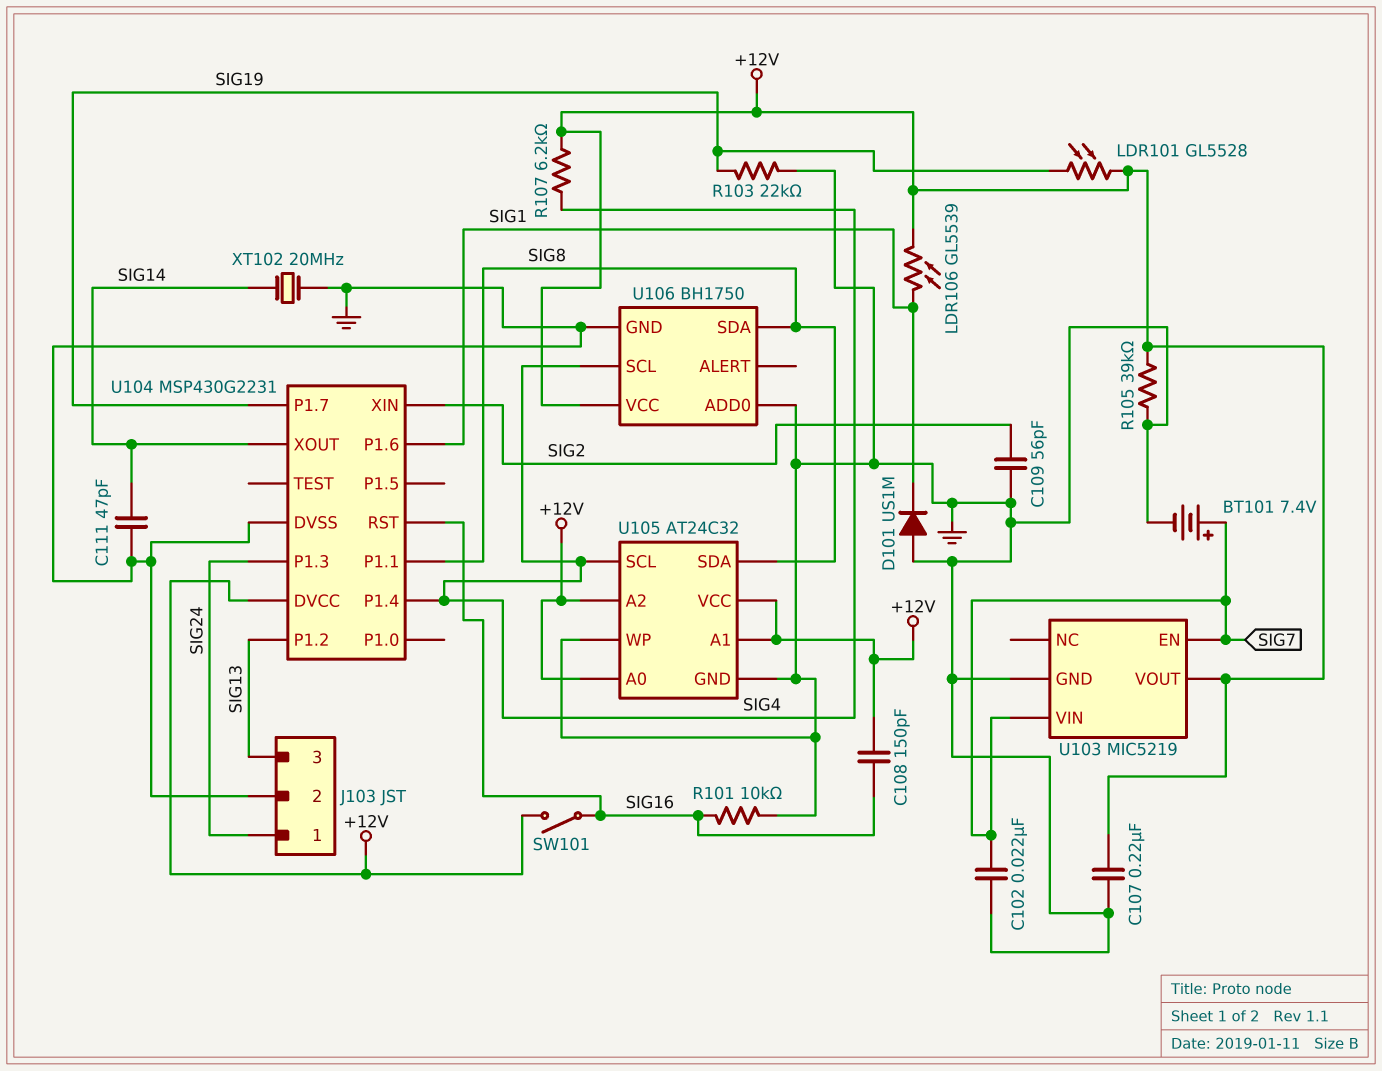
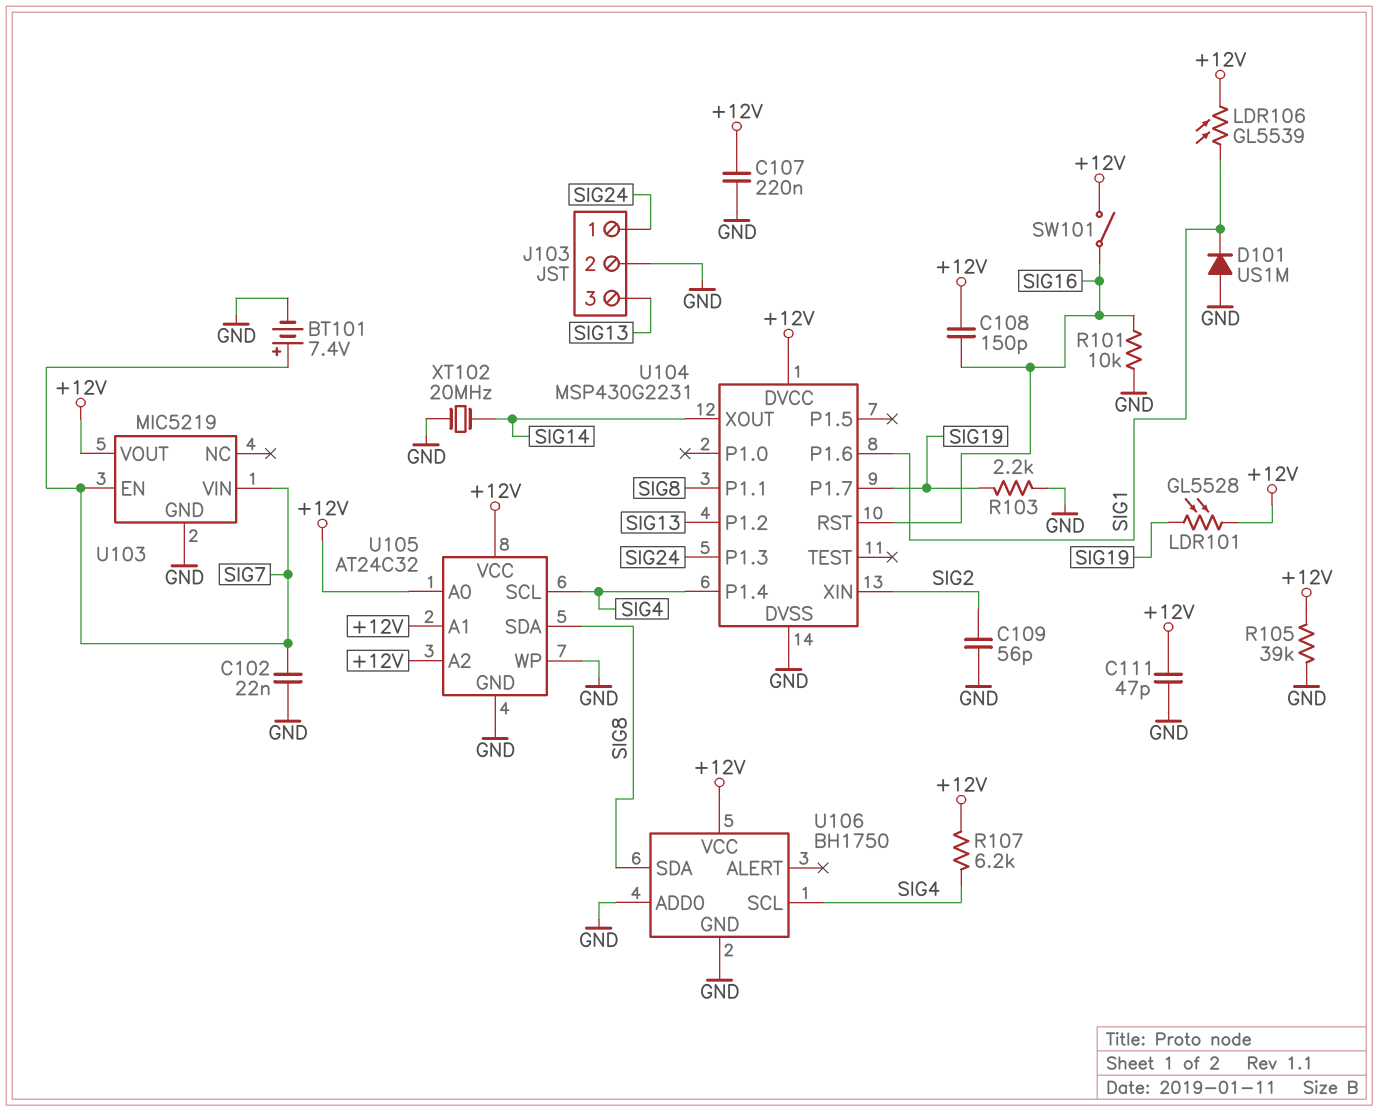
C111: 47pF (GND, SIG14) -> 47pF (+12V, GND)
R103: 22k (GND, SIG19) -> 2.2k (GND, SIG19)

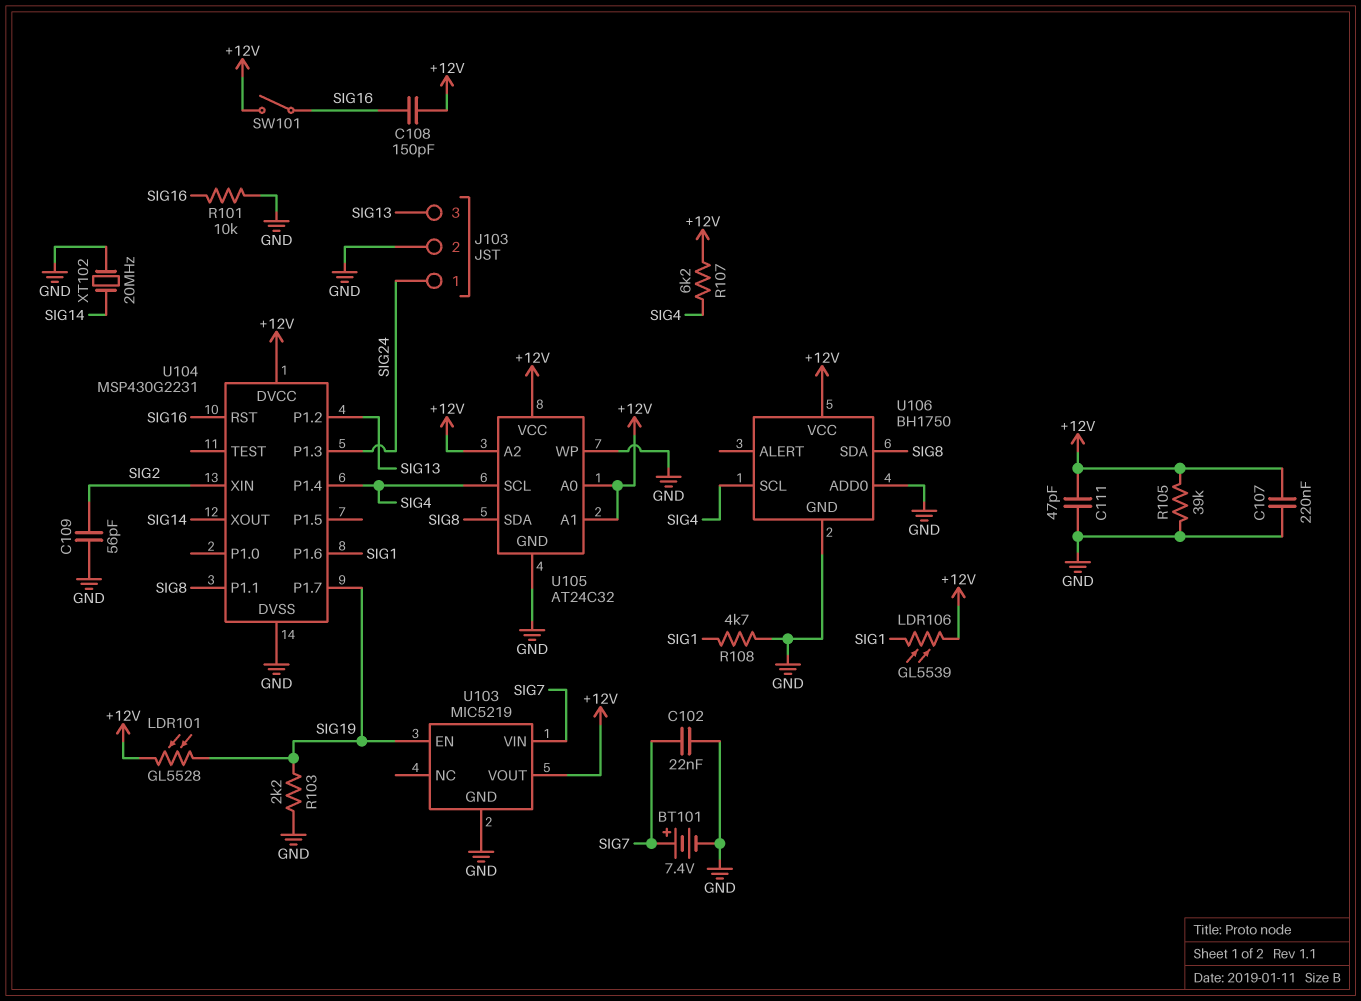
D101: diode US1M (A GND, K SIG1) -> none
R108: none -> 4.7k (GND, SIG1)
U103 pin EN: SIG7 -> SIG19

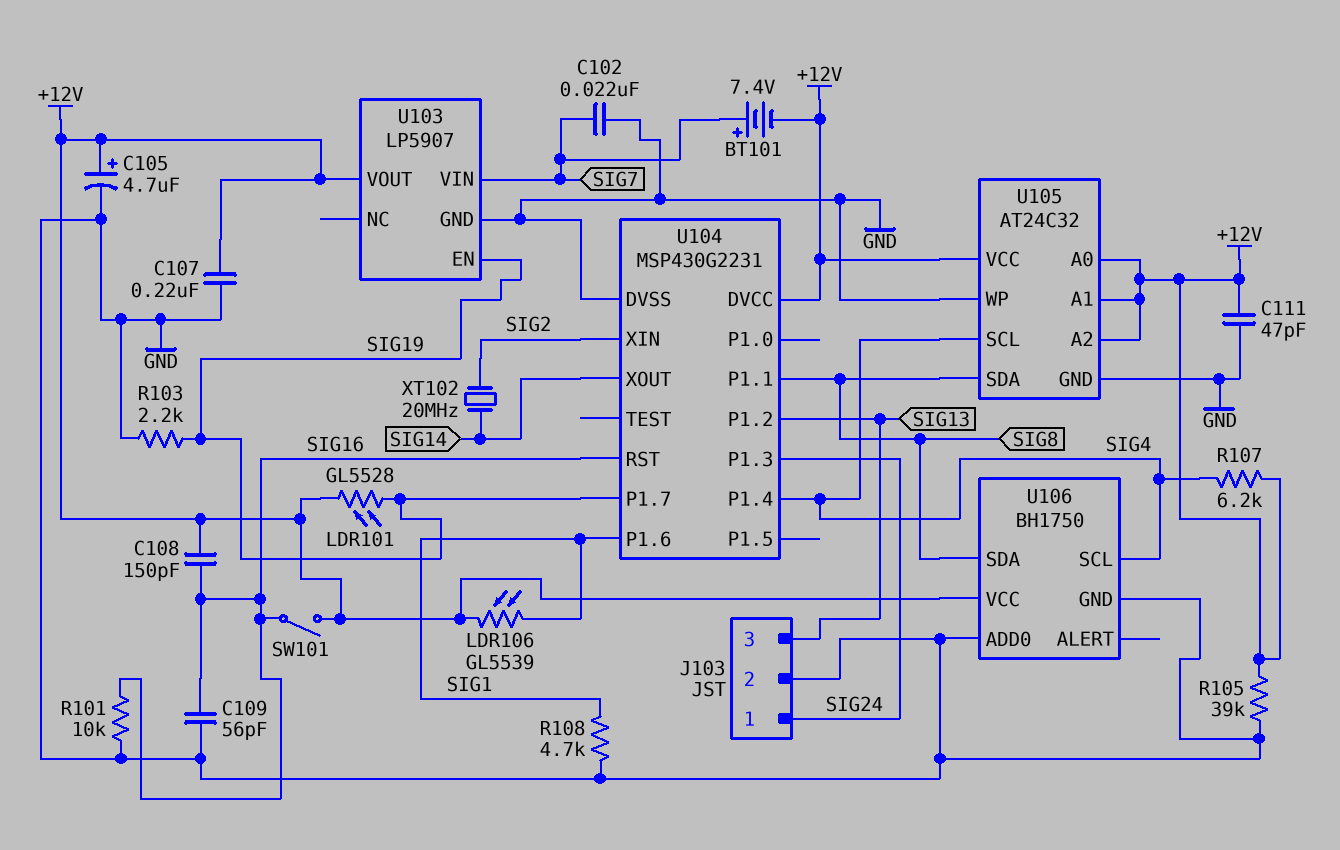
BT101: 7.4V (plus SIG7, minus GND) -> 7.4V (plus SIG7, minus +12V)
C105: none -> 4.7uF (plus +12V, minus GND)
C109: 56pF (GND, SIG2) -> 56pF (GND, SIG16)
U103: MIC5219 -> LP5907
XT102: 20MHz (GND, SIG14) -> 20MHz (SIG2, SIG14)

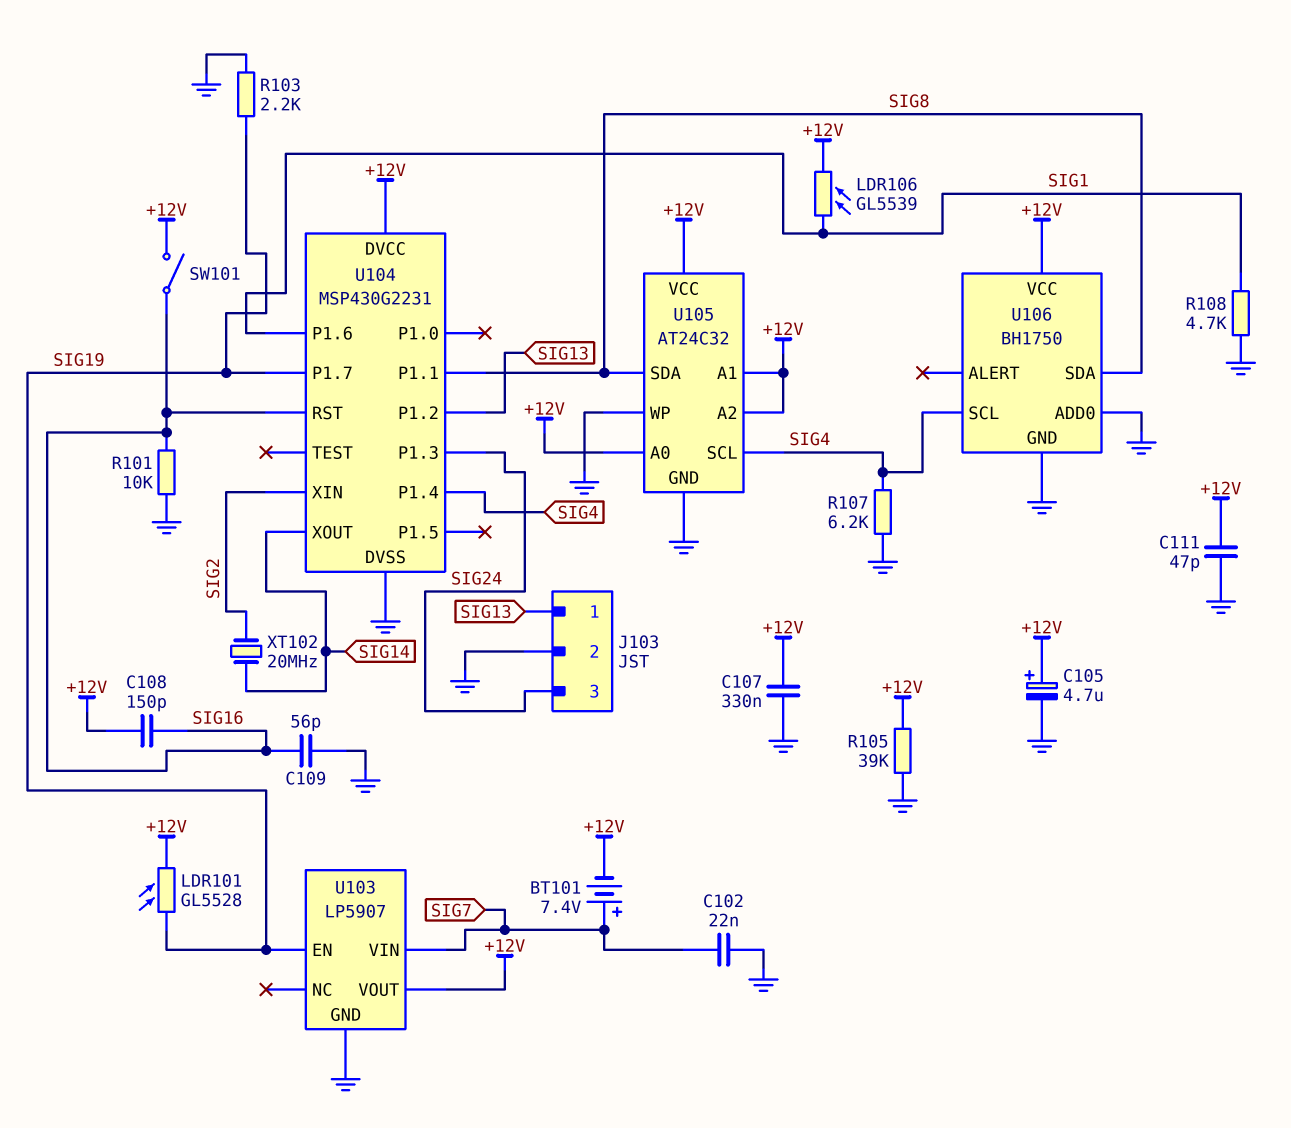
C107: 220nF (+12V, GND) -> 330nF (+12V, GND)
J103 pin 1: SIG24 -> SIG13
J103 pin 3: SIG13 -> SIG24
R107: 6.2k (+12V, SIG4) -> 6.2k (GND, SIG4)

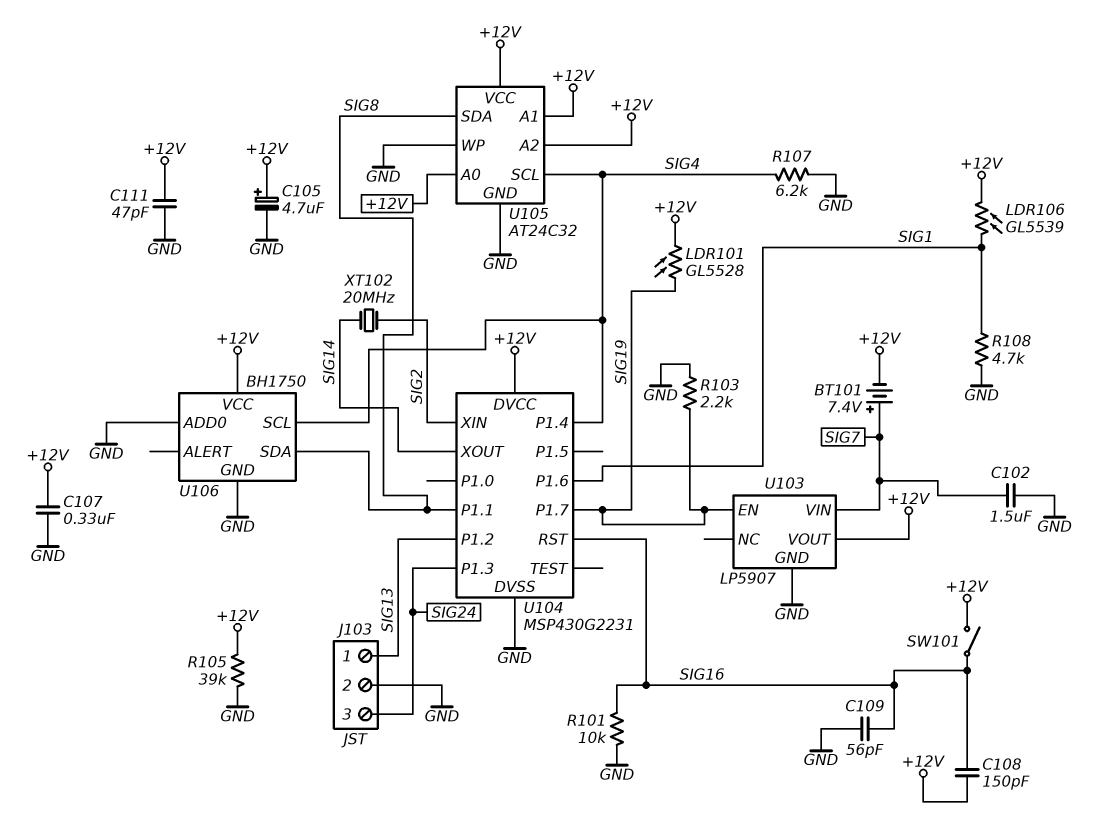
C102: 22nF (GND, SIG7) -> 1.5uF (GND, SIG7)

